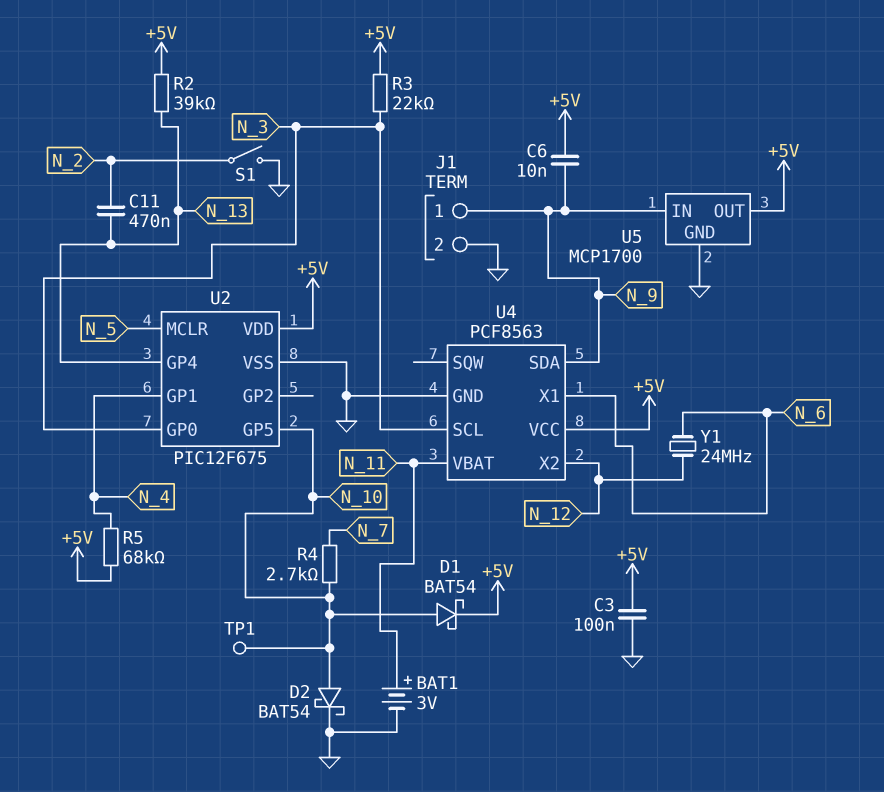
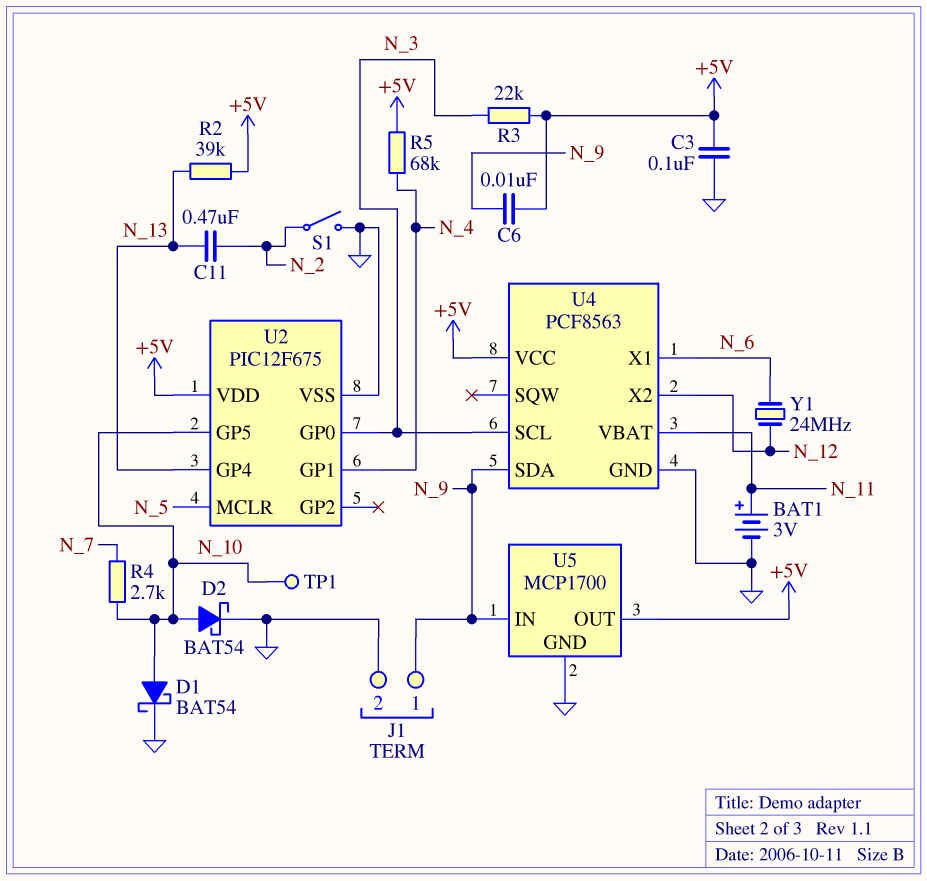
D1: schottky BAT54 (A N_10, K +5V) -> schottky BAT54 (A N_10, K GND)

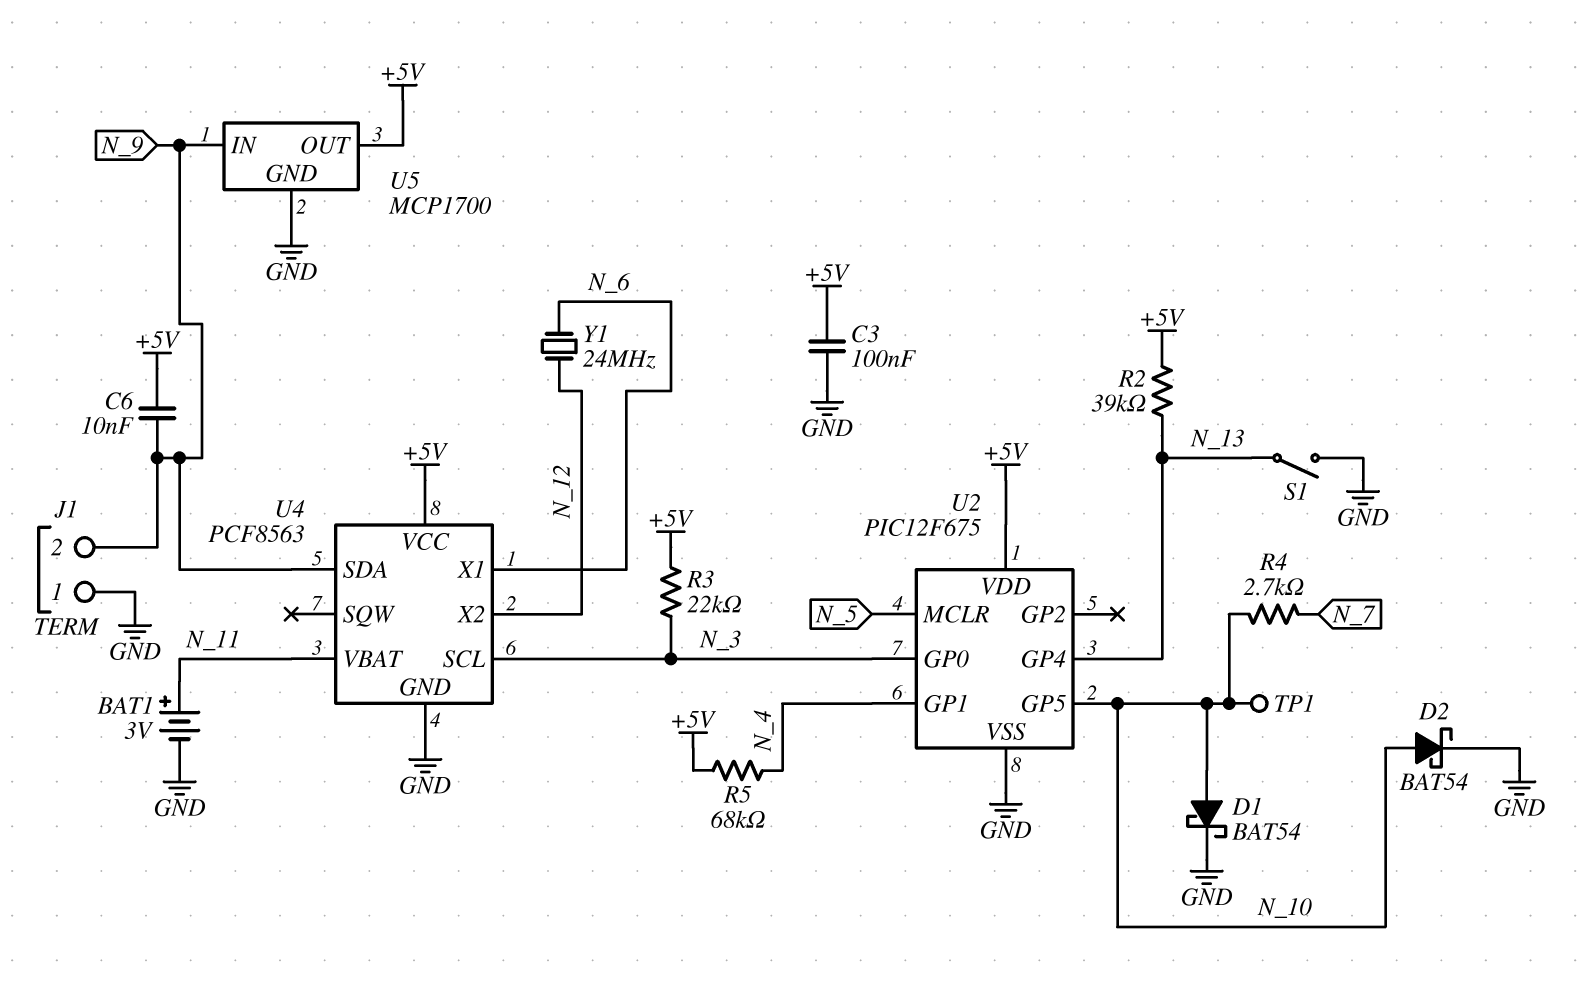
C11: 470nF (N_2, N_13) -> none
J1 pin 1: N_9 -> GND
J1 pin 2: GND -> N_9
S1: switch (GND, N_2) -> switch (GND, N_13)

